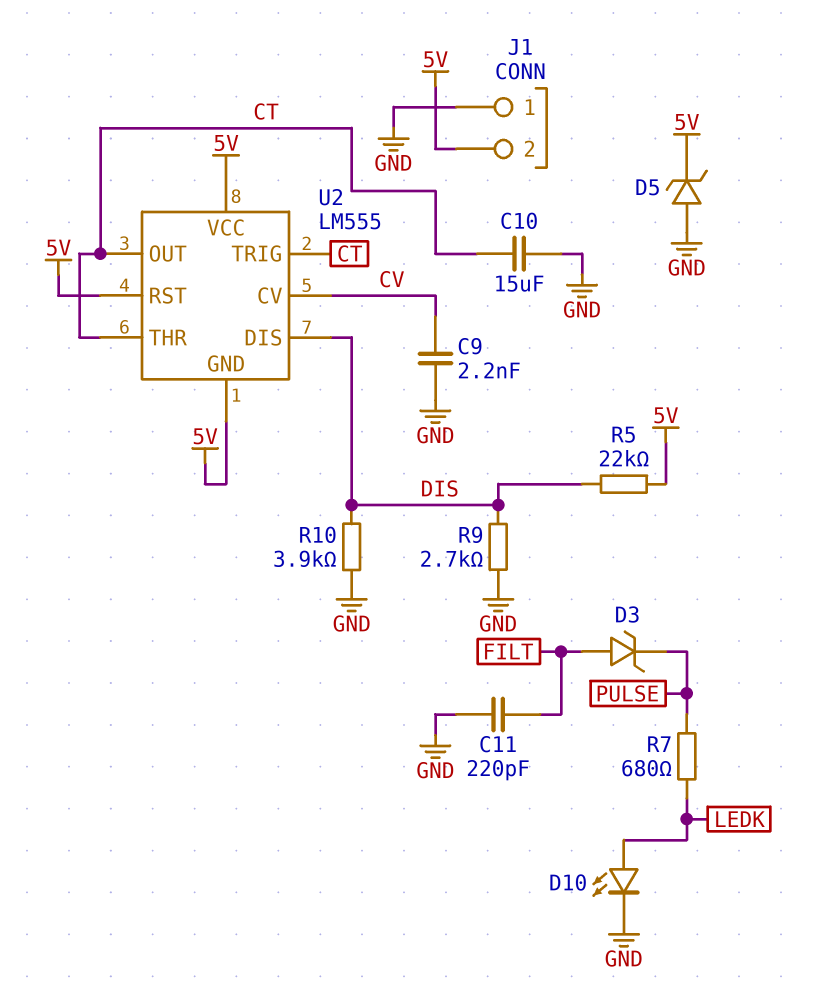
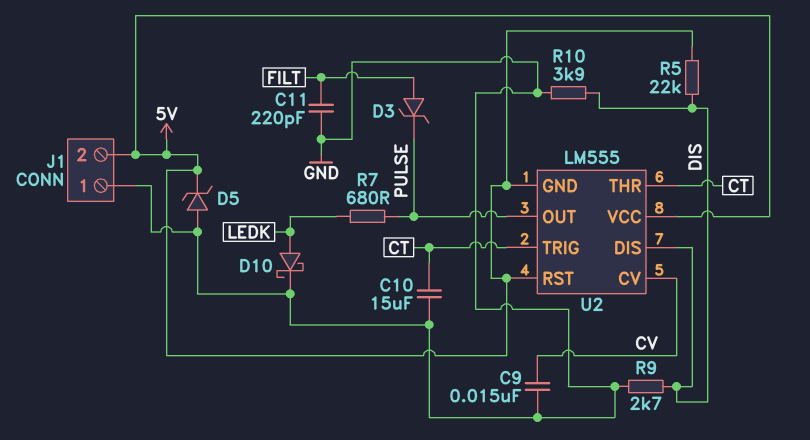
C9: 2.2nF (CV, GND) -> 15nF (CV, GND)
D10: LED (A LEDK, K GND) -> schottky (A LEDK, K GND)
U2 pin OUT: CT -> PULSE

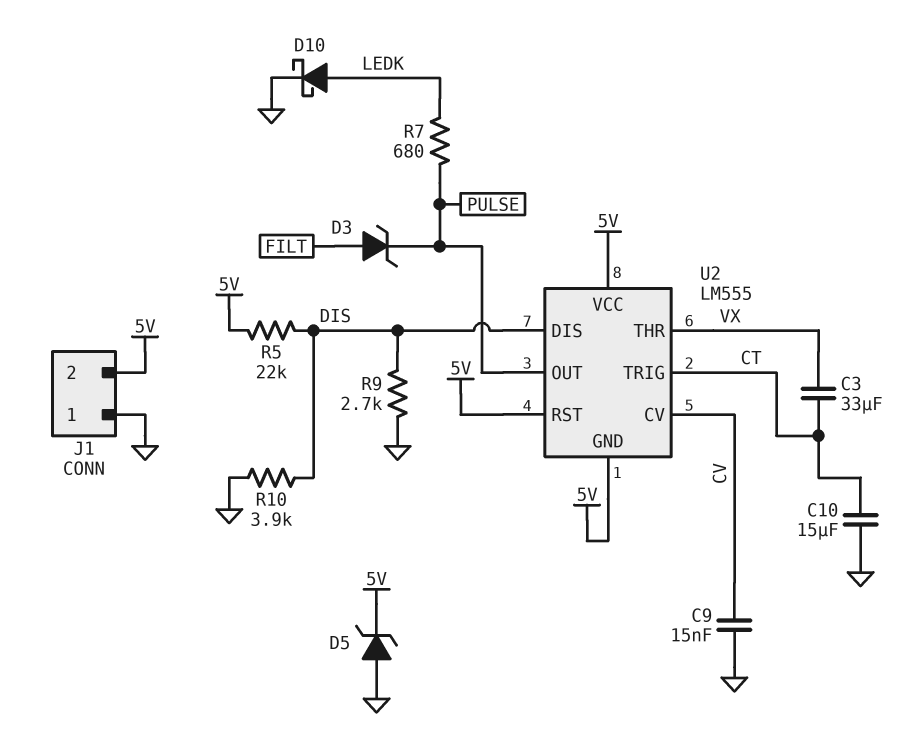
C3: none -> 33uF (CT, VX)
C11: 220pF (FILT, GND) -> none
U2 pin THR: CT -> VX

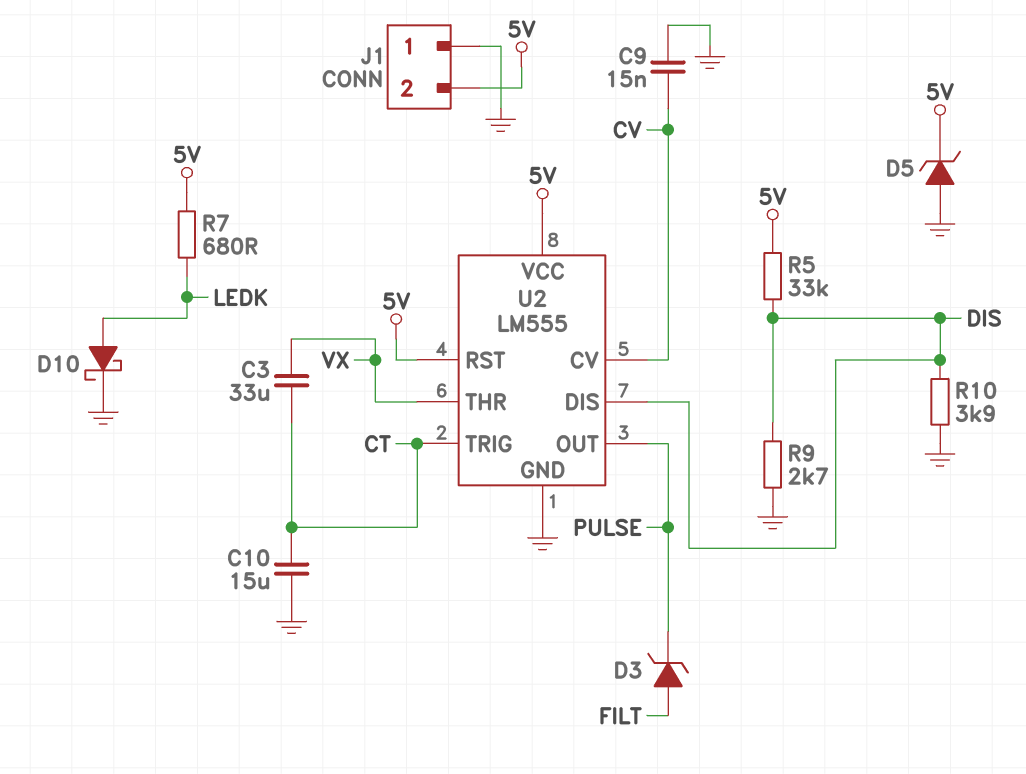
R5: 22k (5V, DIS) -> 33k (5V, DIS)
R7: 680 (LEDK, PULSE) -> 680 (5V, LEDK)
U2 pin GND: 5V -> GND

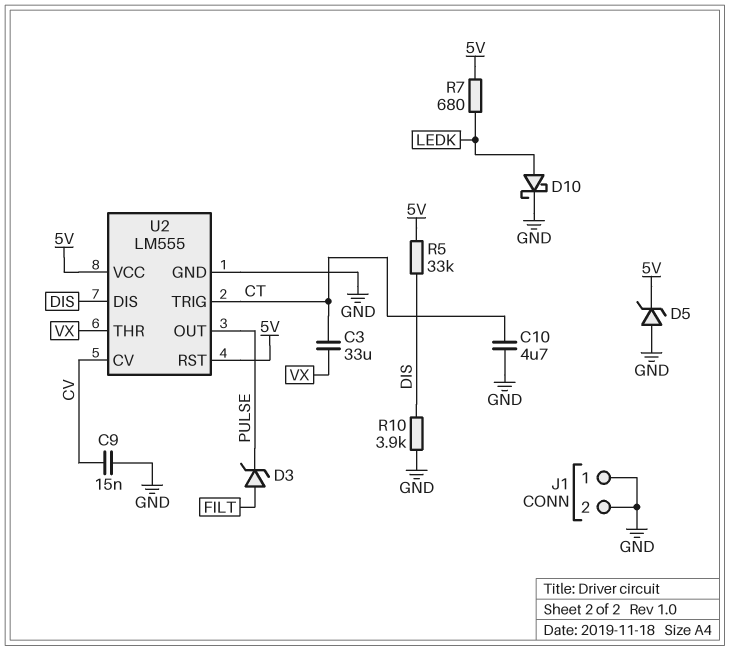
C10: 15uF (CT, GND) -> 4.7uF (CT, GND)
J1 pin 2: 5V -> GND
R9: 2.7k (DIS, GND) -> none

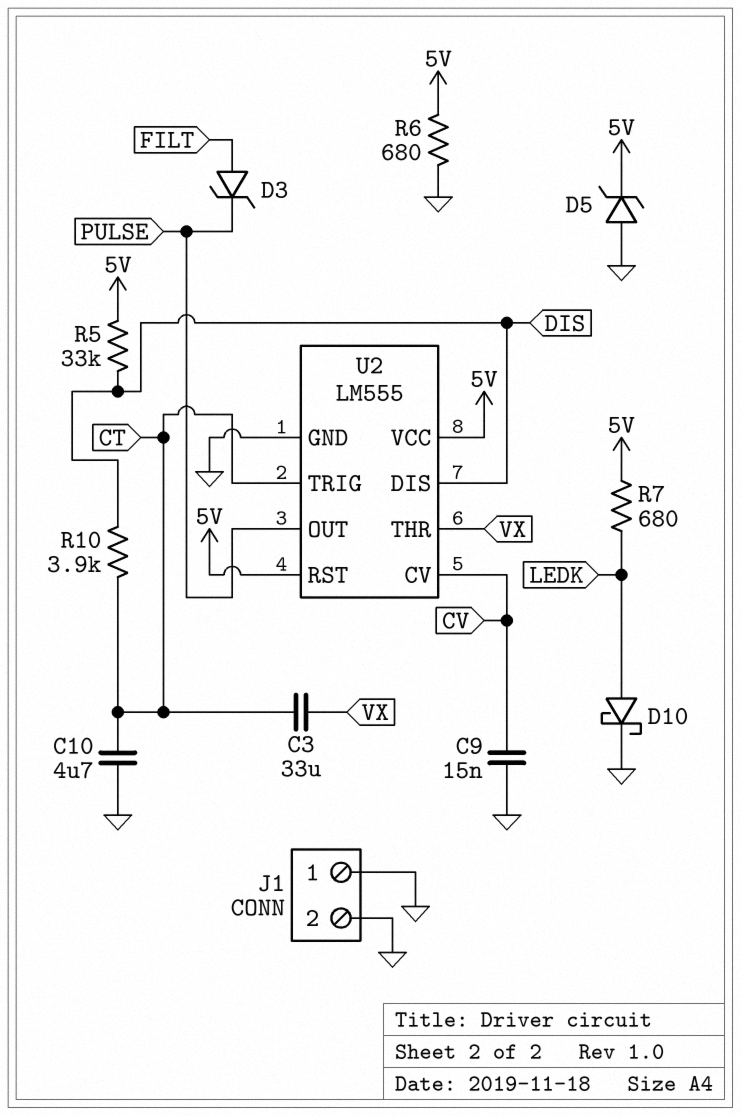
R6: none -> 680 (5V, GND)
R10: 3.9k (DIS, GND) -> 3.9k (CT, DIS)

